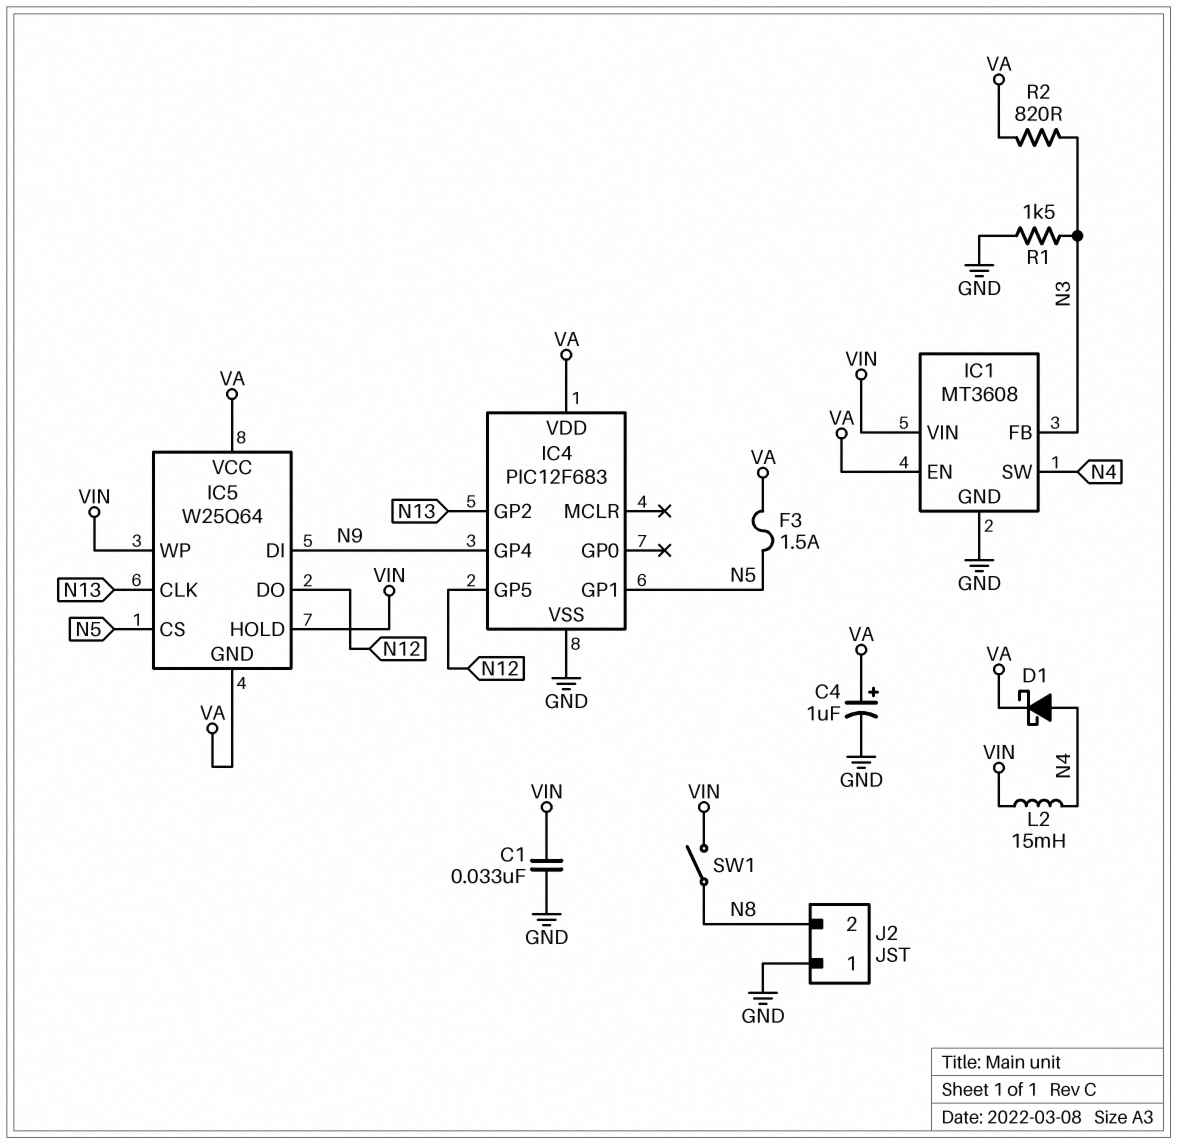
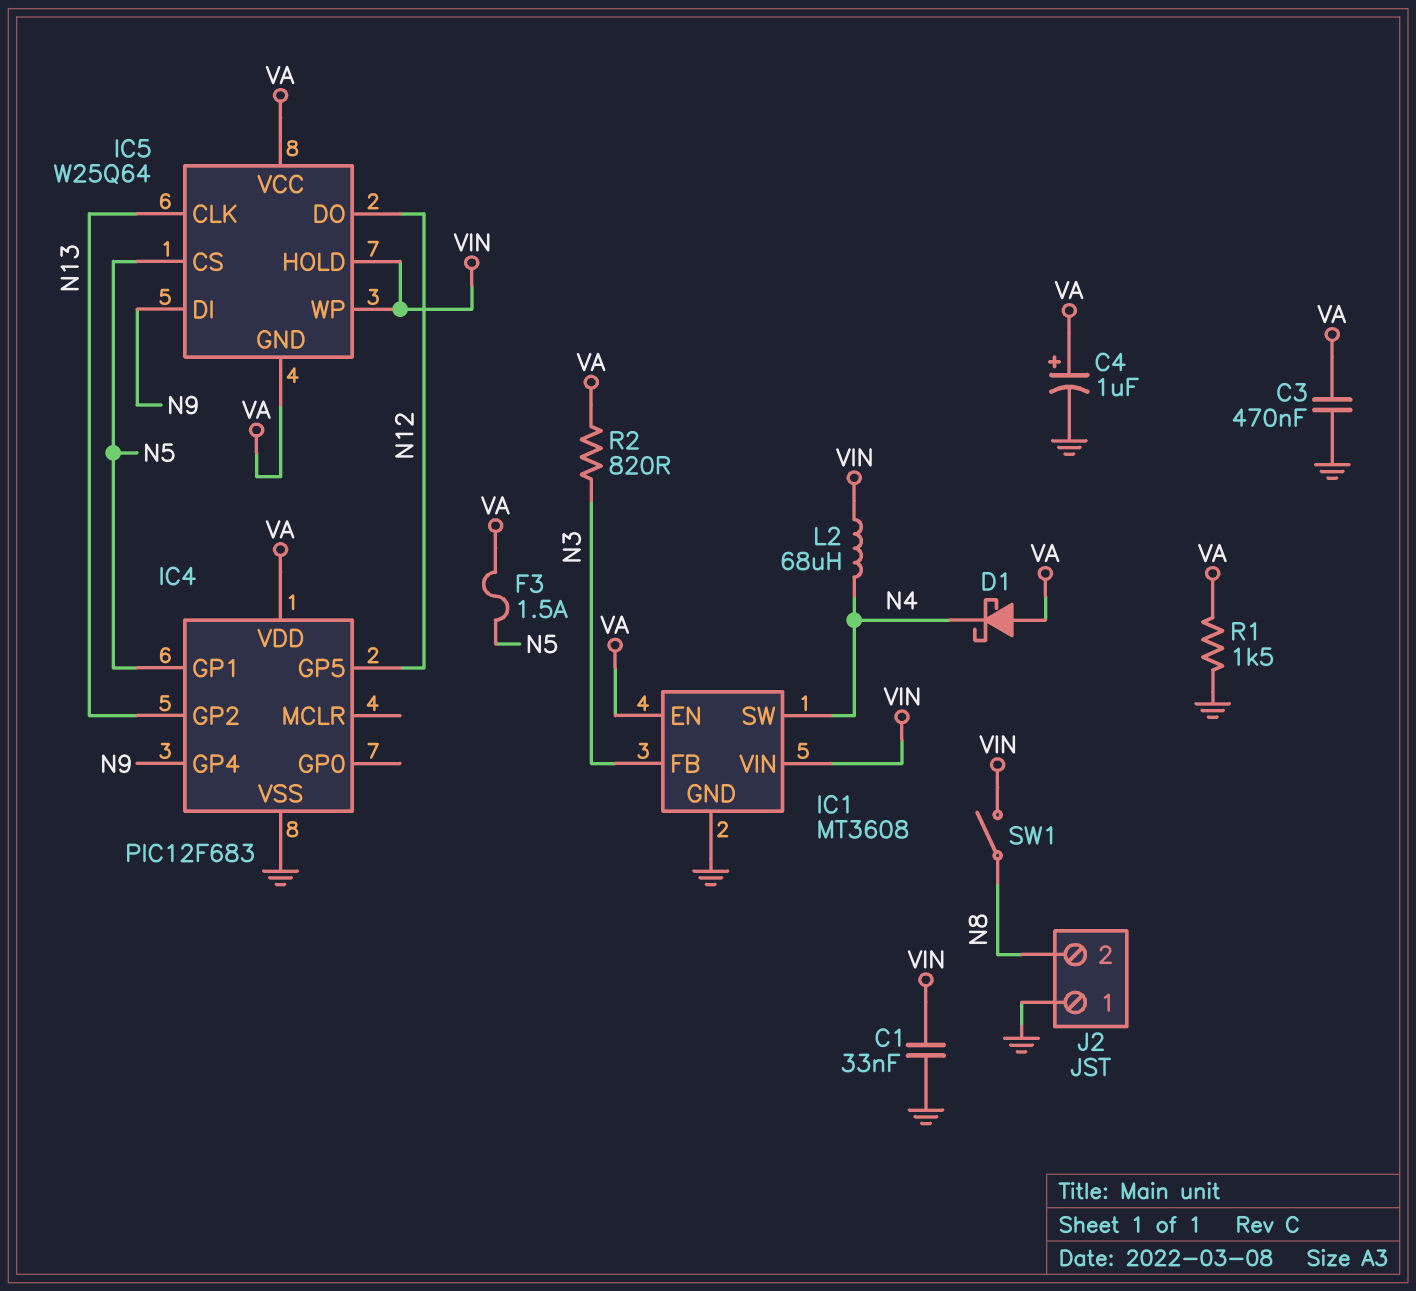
C3: none -> 470nF (GND, VA)
D1: schottky (A N4, K VA) -> schottky (A VA, K N4)
L2: 15mH (N4, VIN) -> 68uH (N4, VIN)
R1: 1.5k (GND, N3) -> 1.5k (GND, VA)

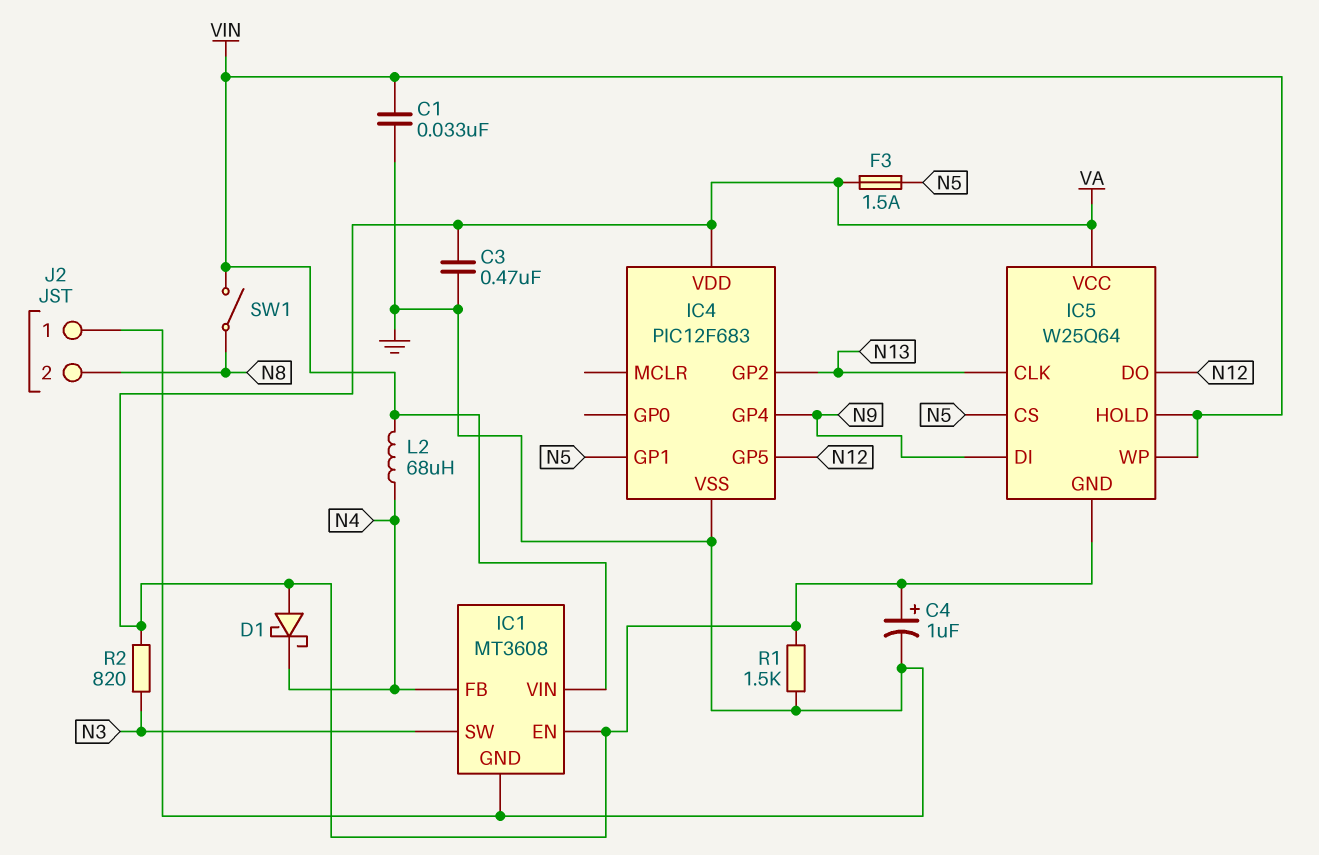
IC1 pin FB: N3 -> N4
IC1 pin SW: N4 -> N3

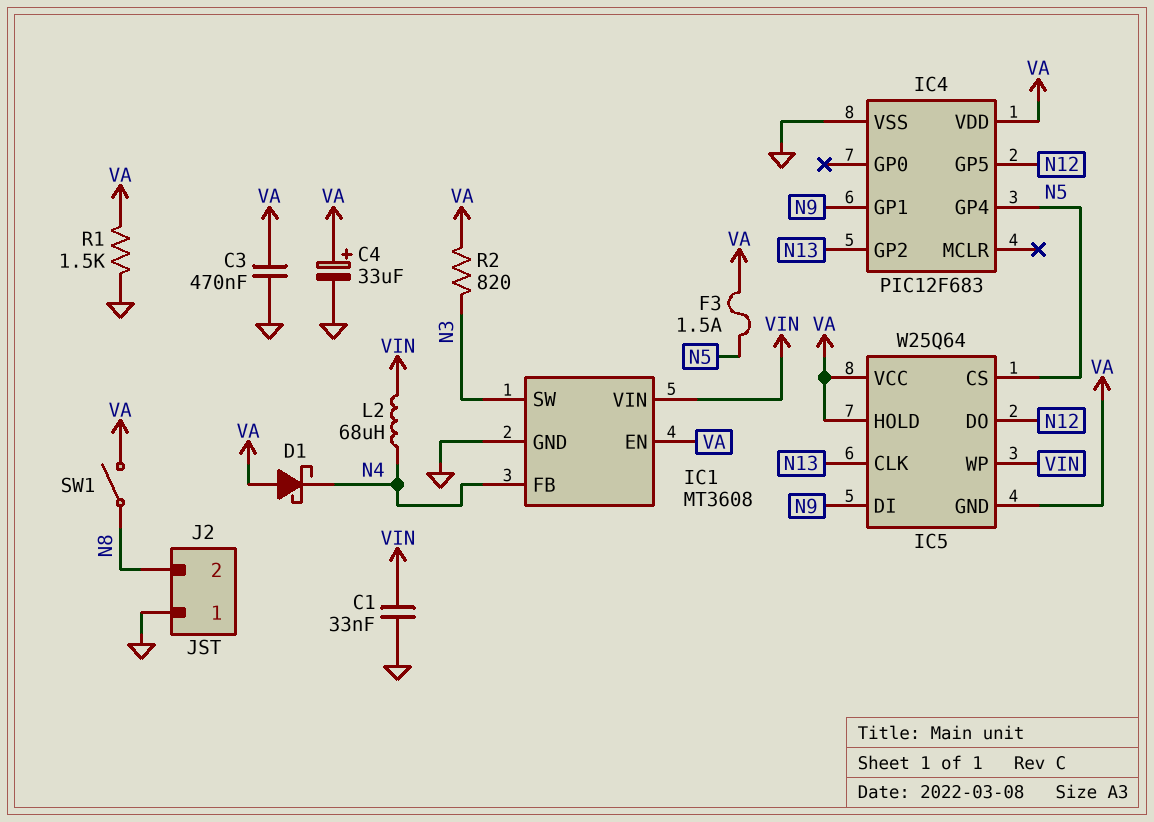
C4: 1uF (plus VA, minus GND) -> 33uF (plus VA, minus GND)
IC4 pin GP1: N5 -> N9
IC4 pin GP4: N9 -> N5
IC5 pin HOLD: VIN -> VA
SW1: switch (N8, VIN) -> switch (N8, VA)

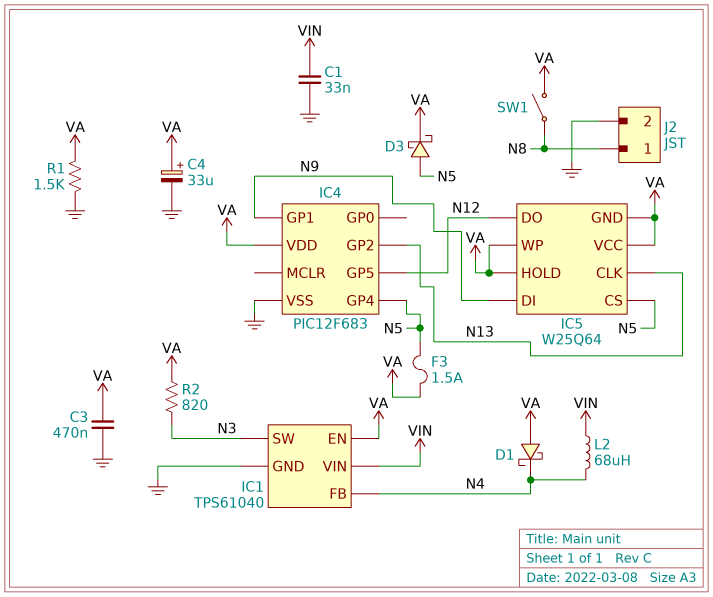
D3: none -> schottky (A N5, K VA)
IC1: MT3608 -> TPS61040
IC5 pin WP: VIN -> VA
J2 pin 1: GND -> N8
J2 pin 2: N8 -> GND

